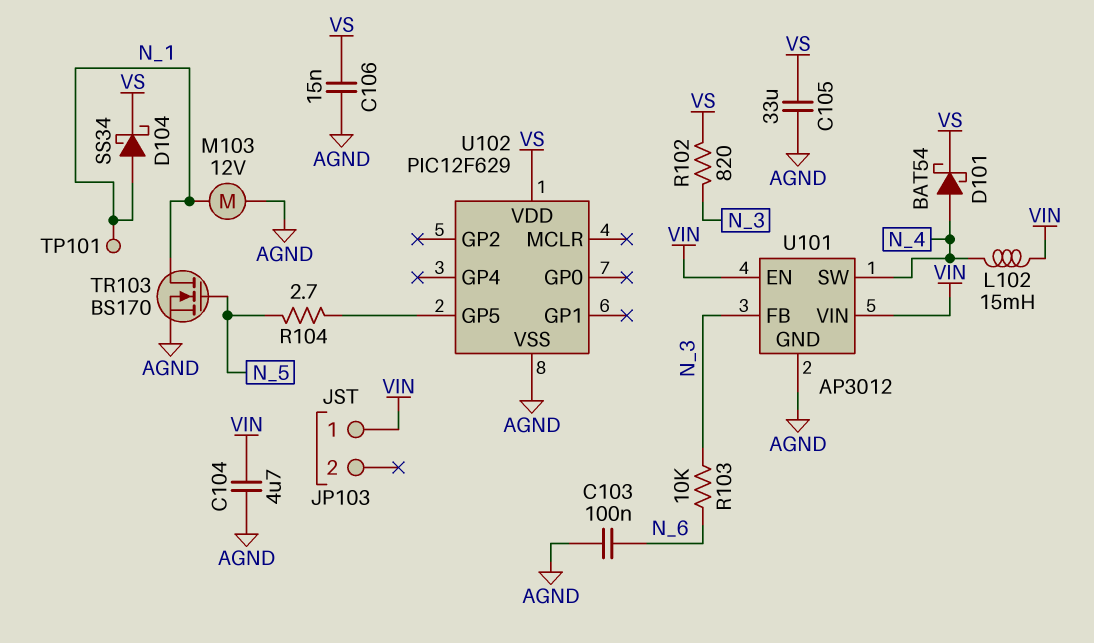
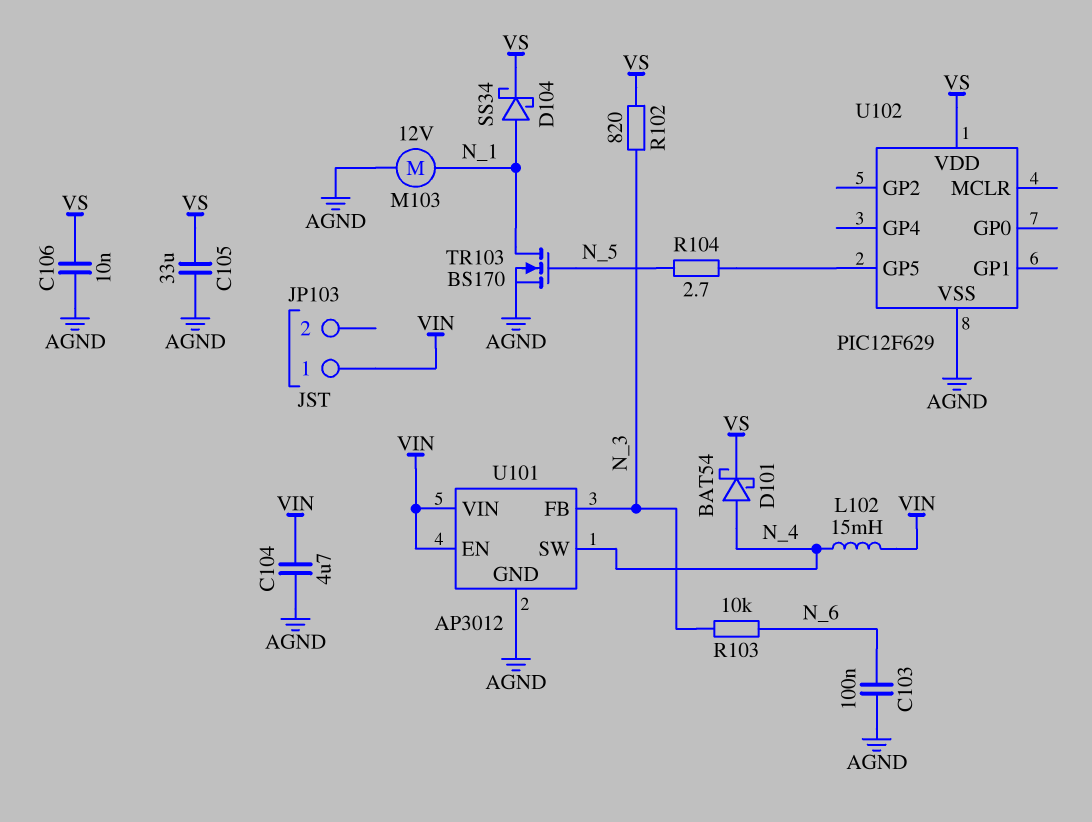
C106: 15nF (AGND, VS) -> 10nF (AGND, VS)
TP101: test point (N_1) -> none

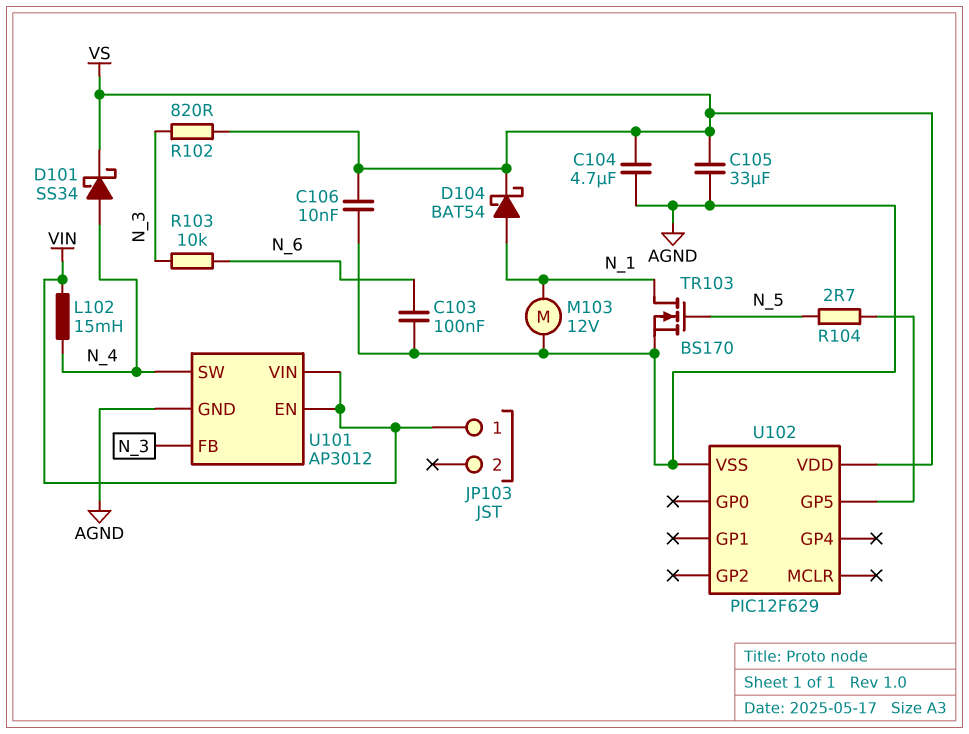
C104: 4.7uF (AGND, VIN) -> 4.7uF (AGND, VS)
D101: schottky BAT54 (A N_4, K VS) -> schottky SS34 (A N_4, K VS)
D104: schottky SS34 (A N_1, K VS) -> schottky BAT54 (A N_1, K VS)

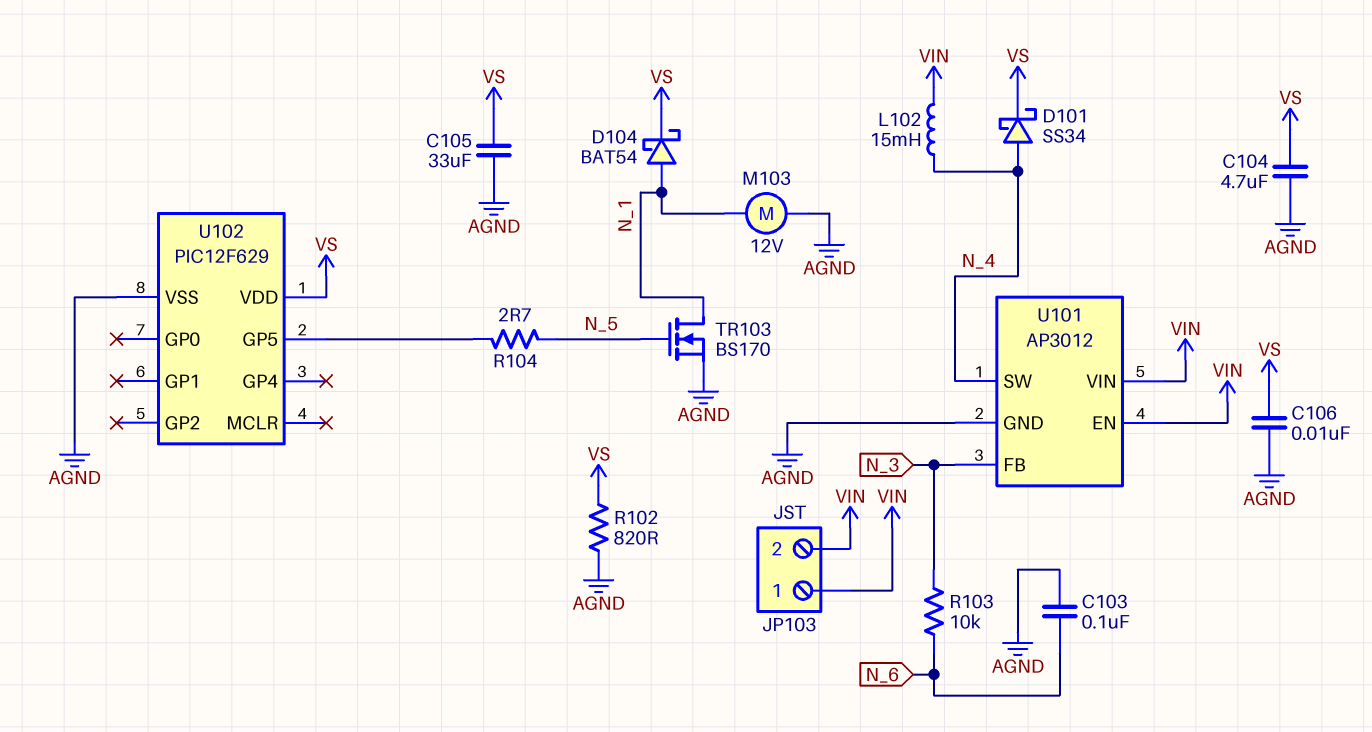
JP103 pin 2: none -> VIN
R102: 820 (N_3, VS) -> 820 (AGND, VS)

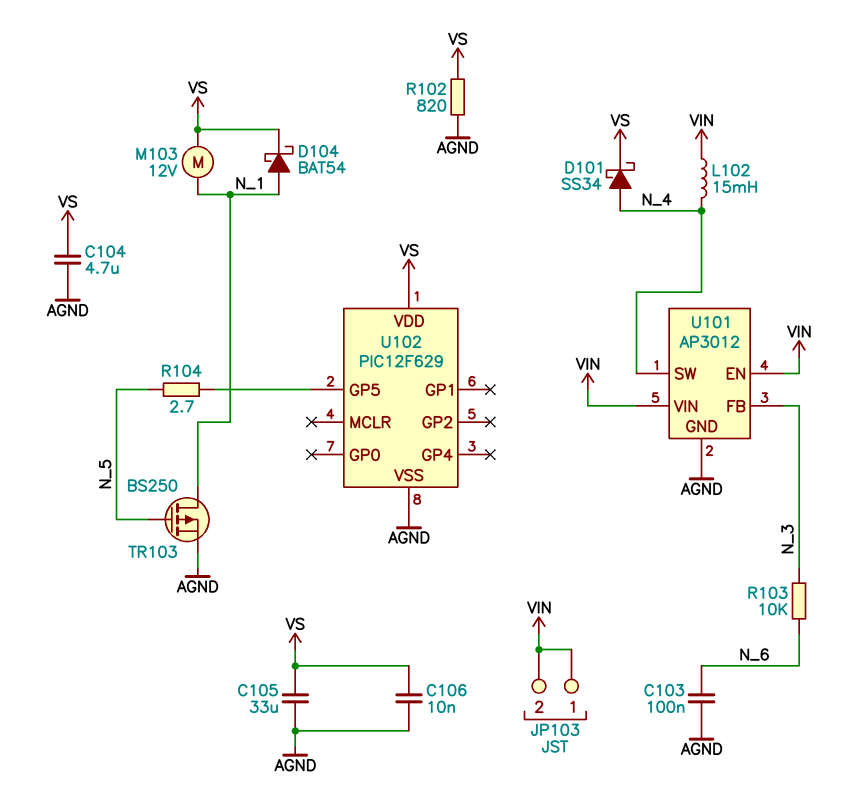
M103: motor 12V (AGND, N_1) -> motor 12V (N_1, VS)
TR103: NMOS BS170 (G N_5, D N_1, S AGND) -> PMOS BS250 (G N_5, D N_1, S AGND)

